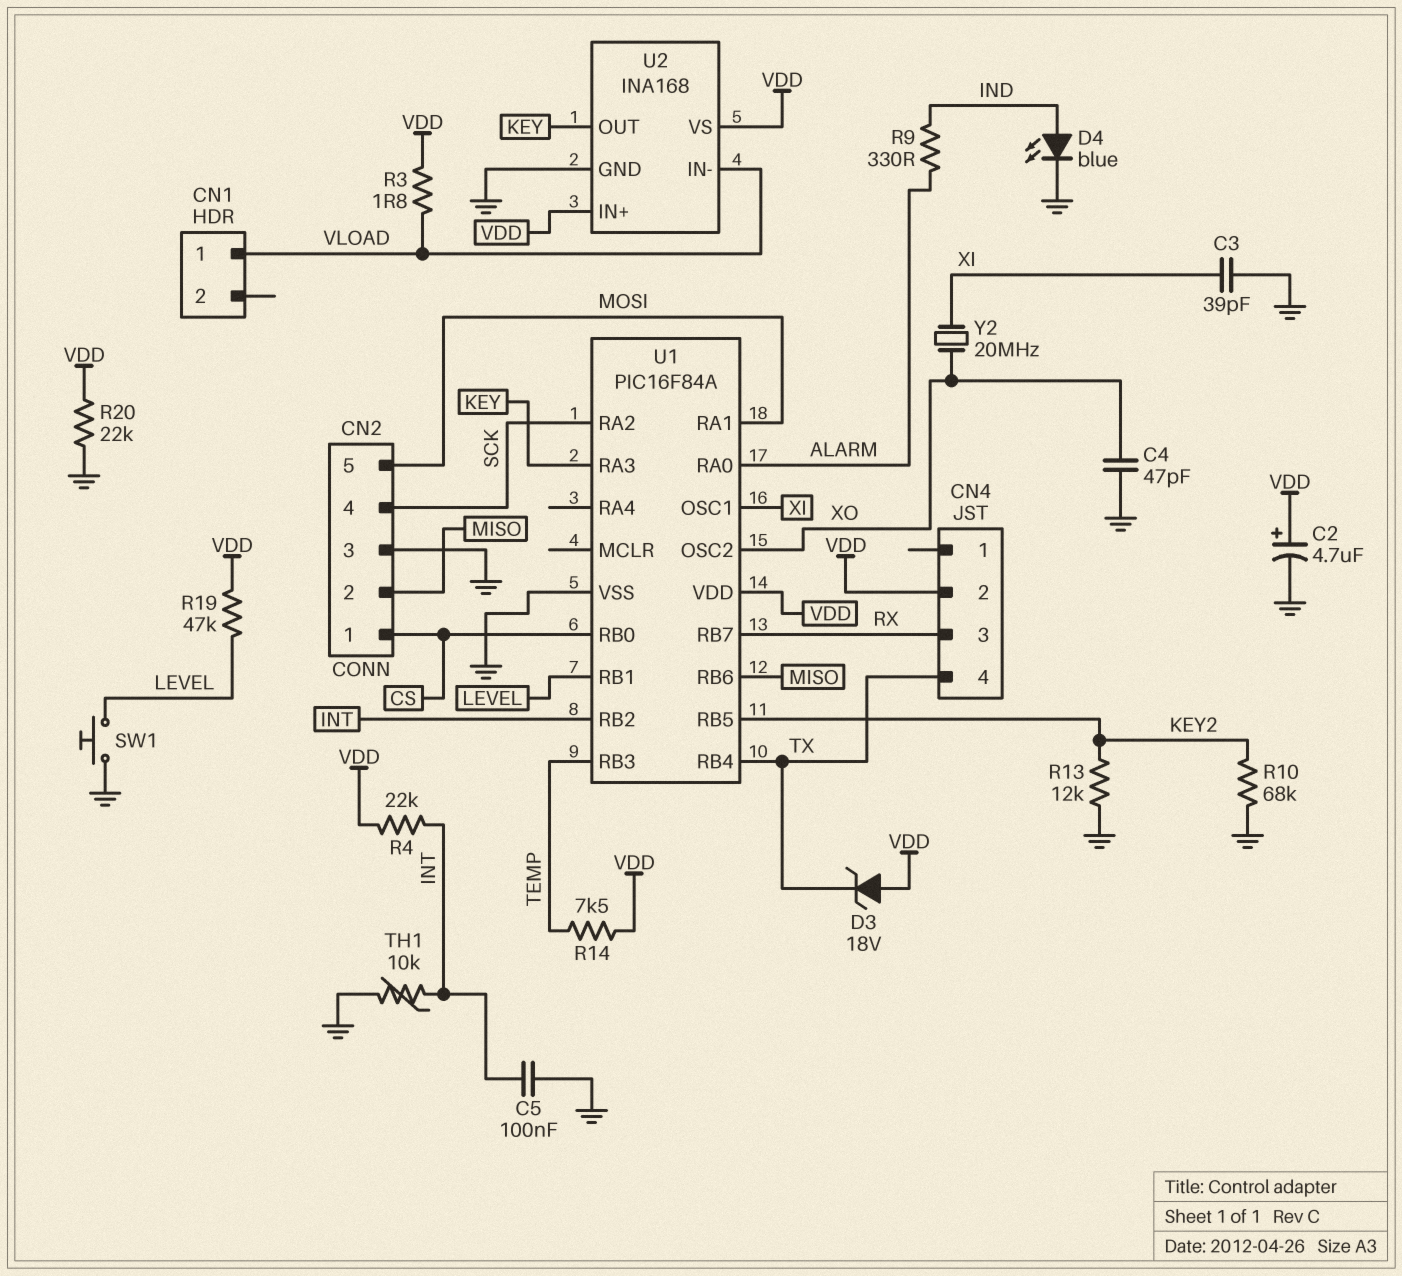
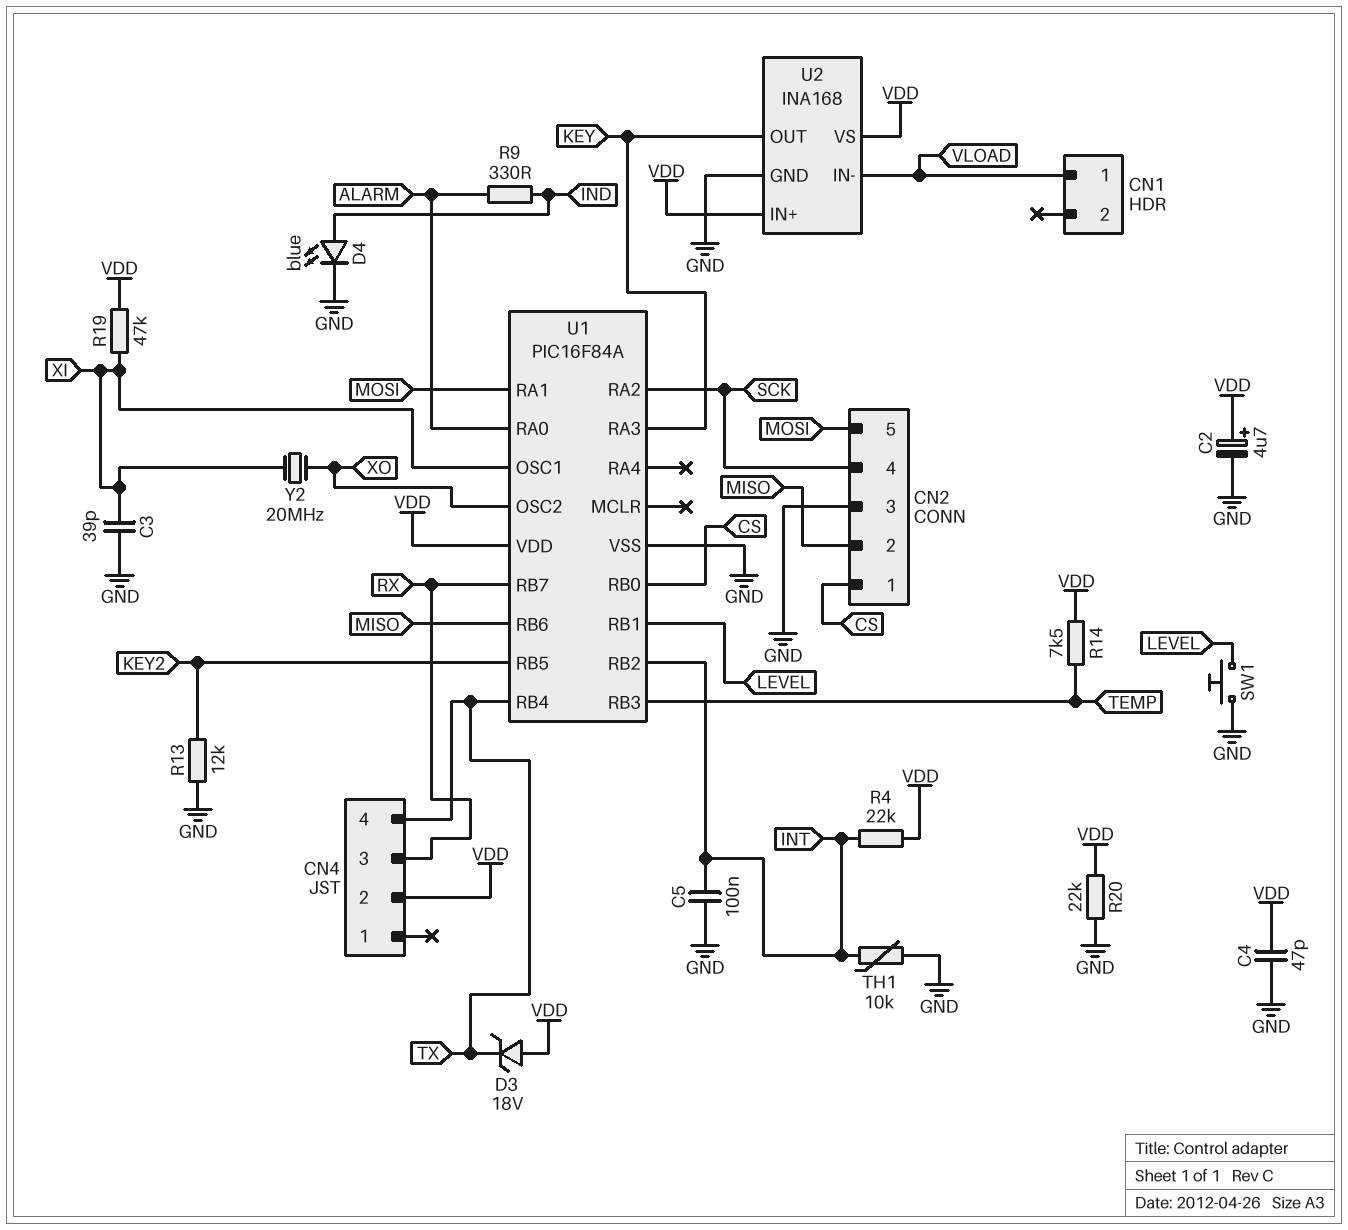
C4: 47pF (GND, XO) -> 47pF (GND, VDD)
R3: 1.8 (VDD, VLOAD) -> none
R10: 68k (GND, KEY2) -> none
R19: 47k (LEVEL, VDD) -> 47k (VDD, XI)

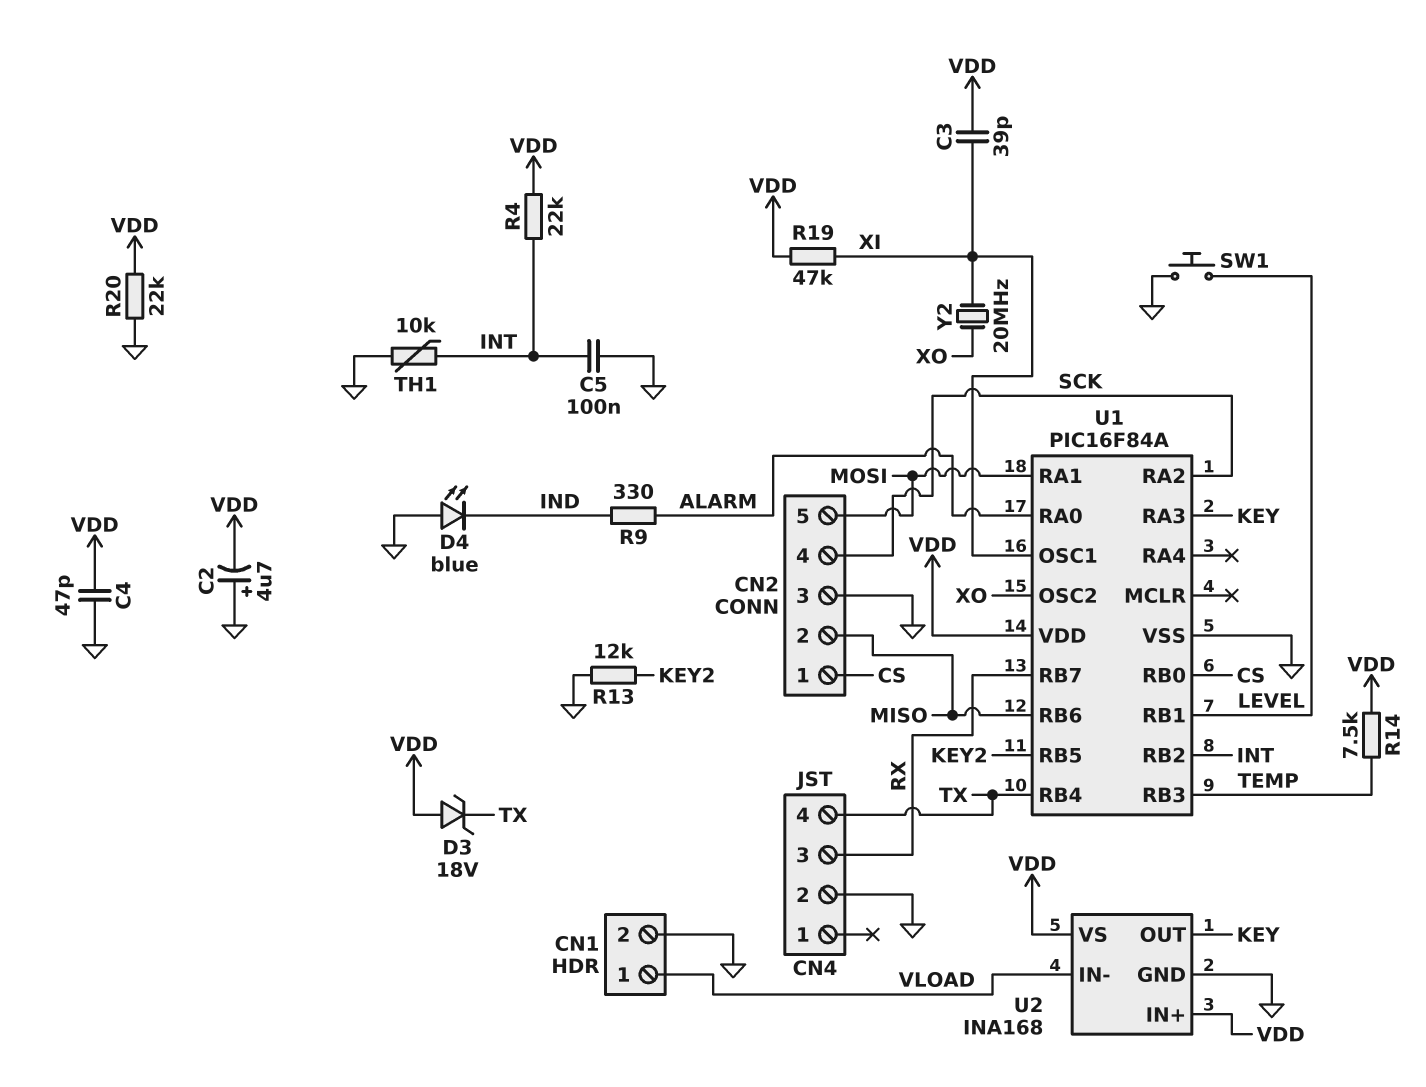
C2: 4.7uF (plus VDD, minus GND) -> 4.7uF (plus GND, minus VDD)
C3: 39pF (GND, XI) -> 39pF (VDD, XI)
CN1 pin 2: none -> GND
CN4 pin 2: VDD -> GND
D4: LED blue (A IND, K GND) -> LED blue (A GND, K IND)

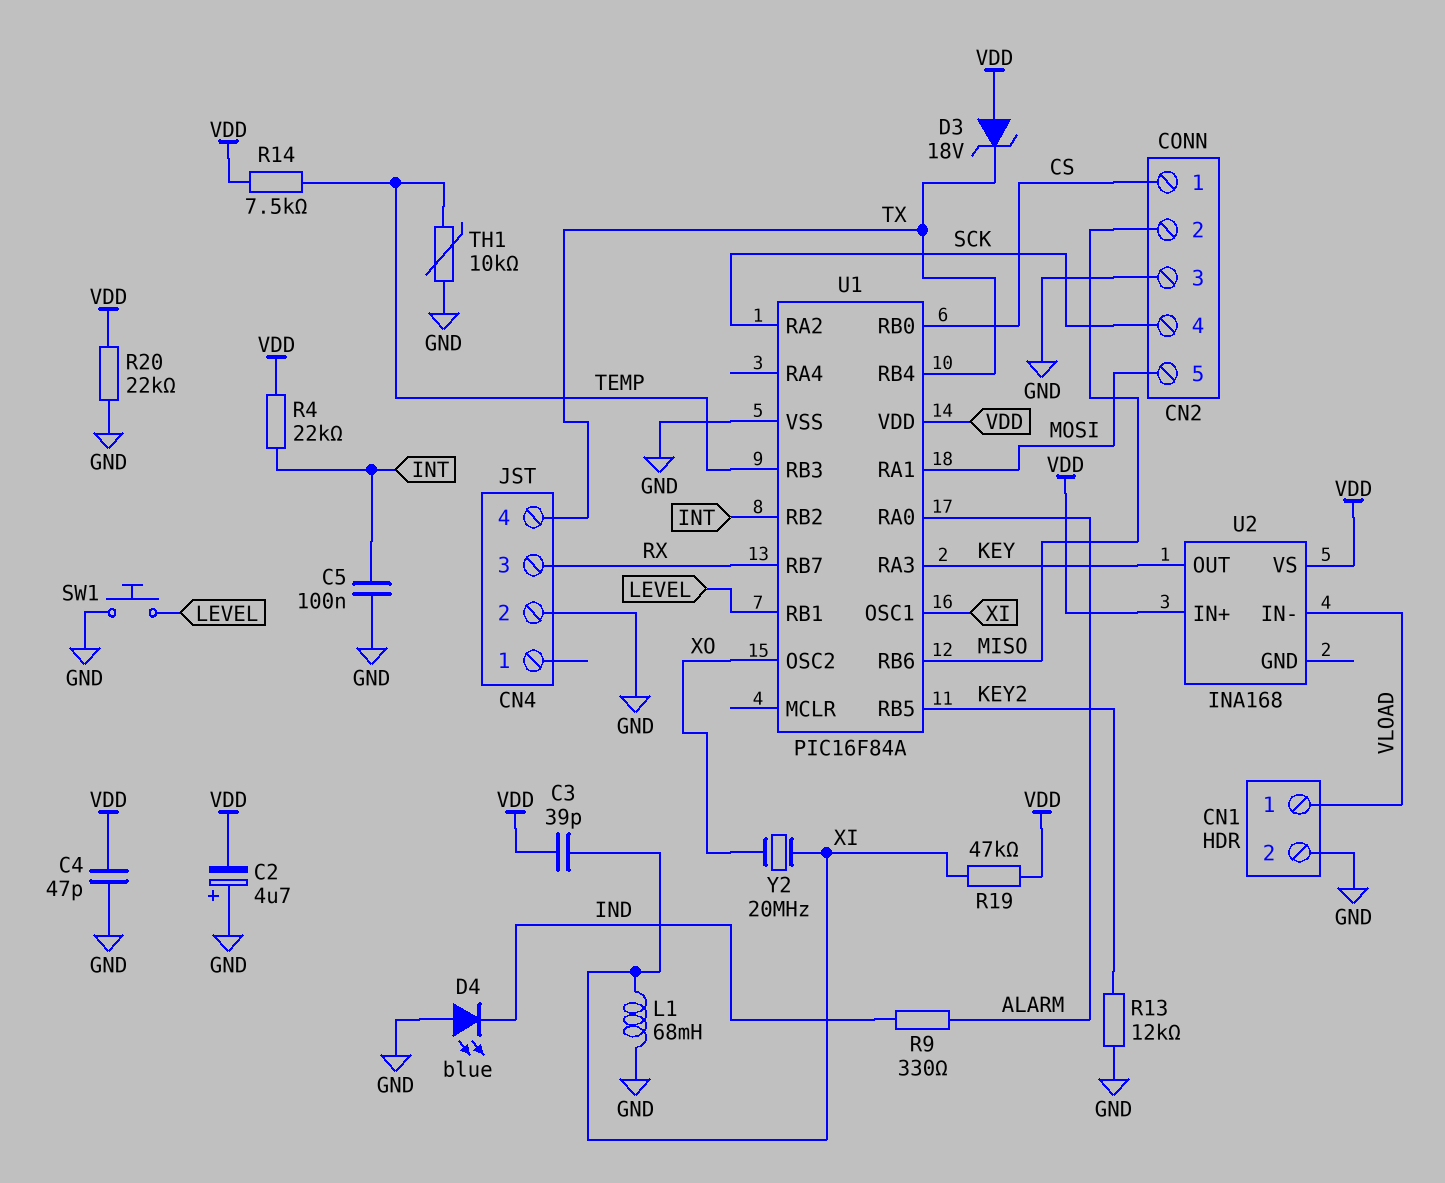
L1: none -> 68mH (GND, XI)
TH1: 10k (GND, INT) -> 10k (GND, TEMP)
U2 pin GND: GND -> none

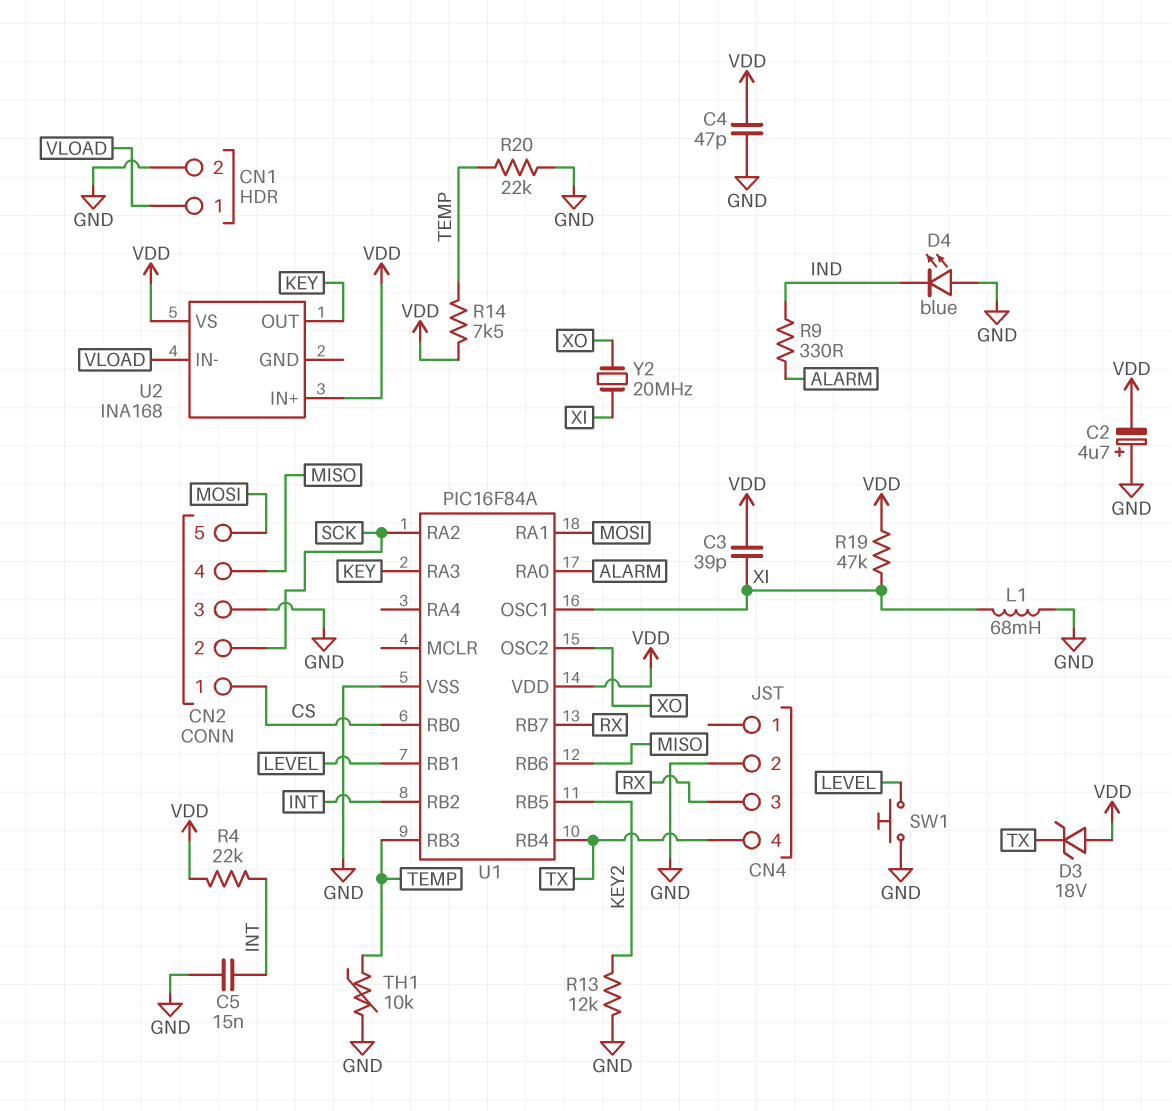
C5: 100nF (GND, INT) -> 15nF (GND, INT)
CN2 pin 2: MISO -> SCK
CN2 pin 4: SCK -> MISO
R20: 22k (GND, VDD) -> 22k (GND, TEMP)

